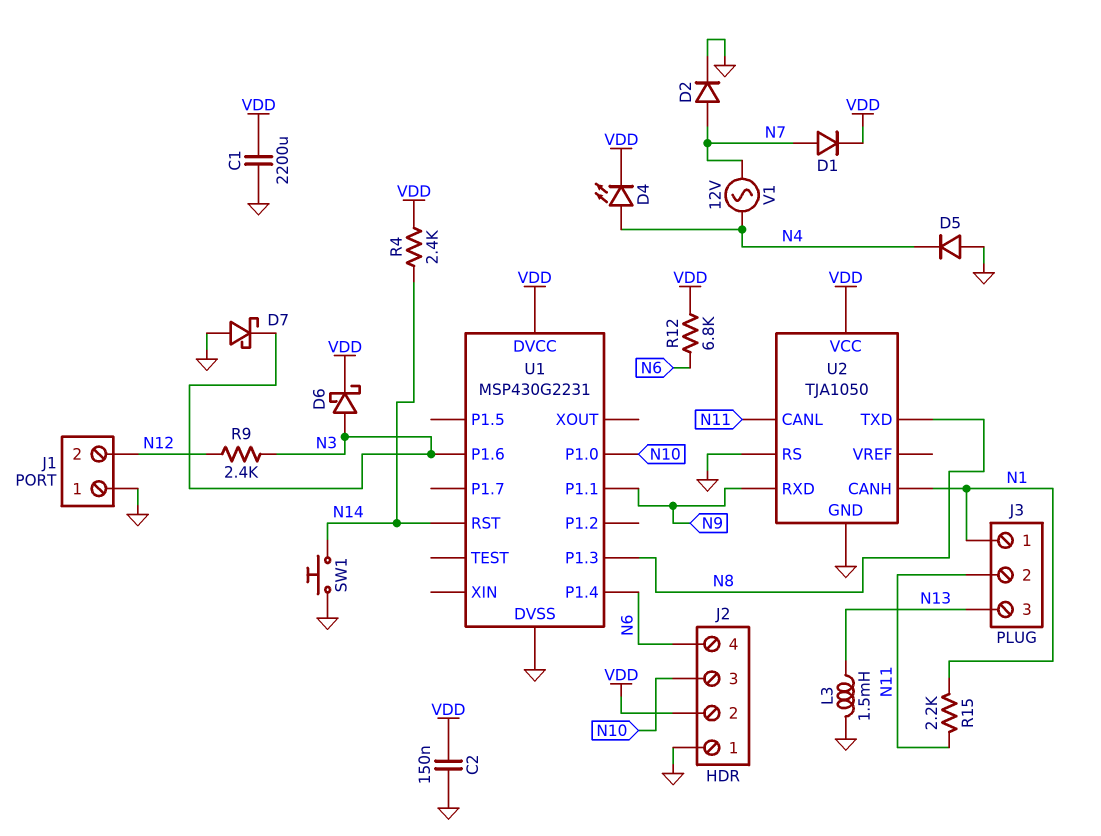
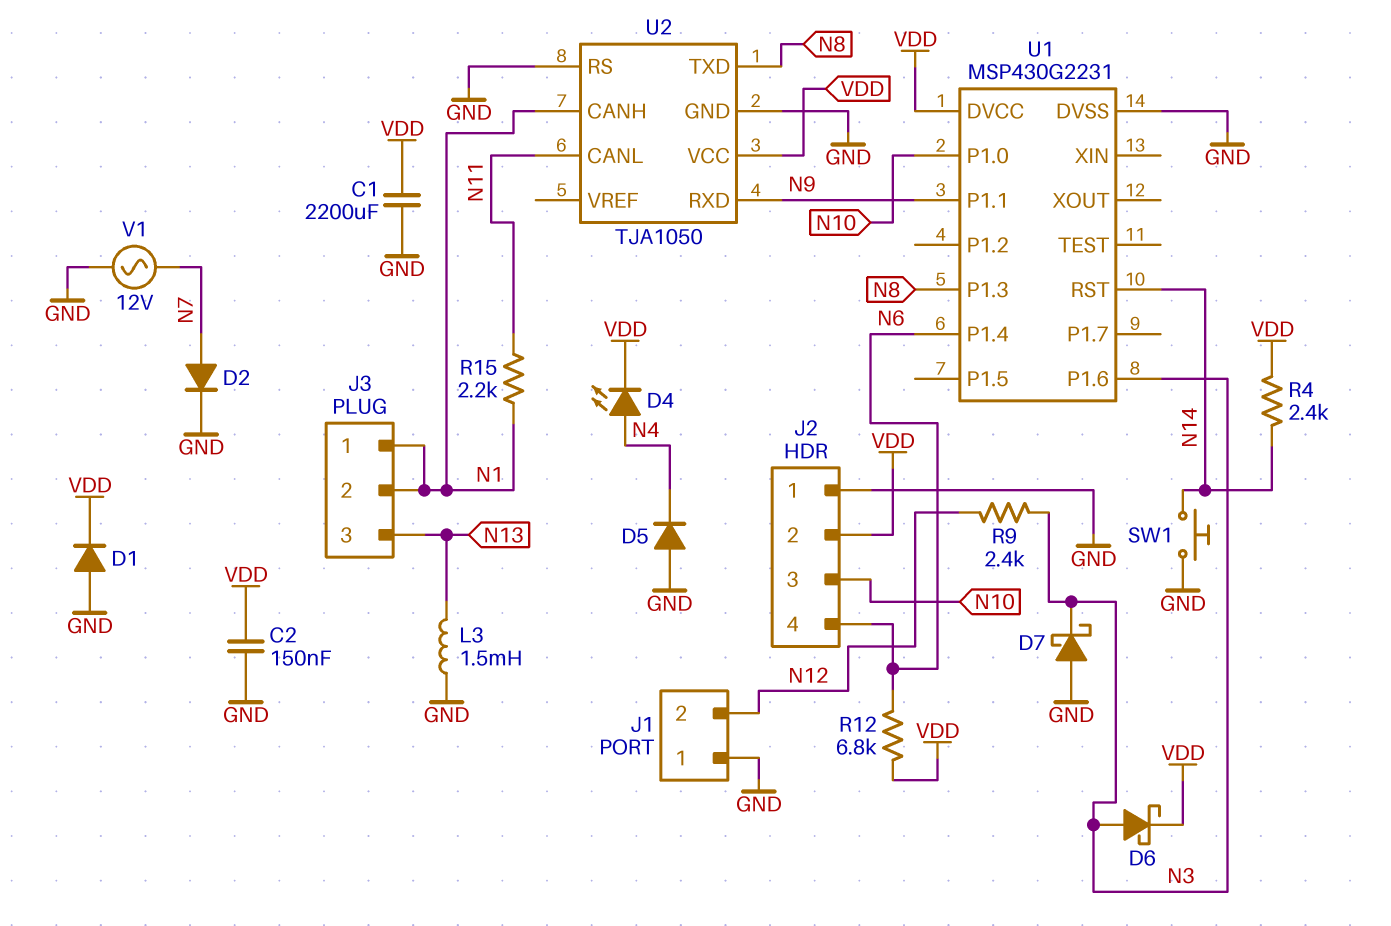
D1: diode (A N7, K VDD) -> diode (A GND, K VDD)
J3 pin 2: N11 -> N1
V1: AC 12V (N4, N7) -> AC 12V (GND, N7)

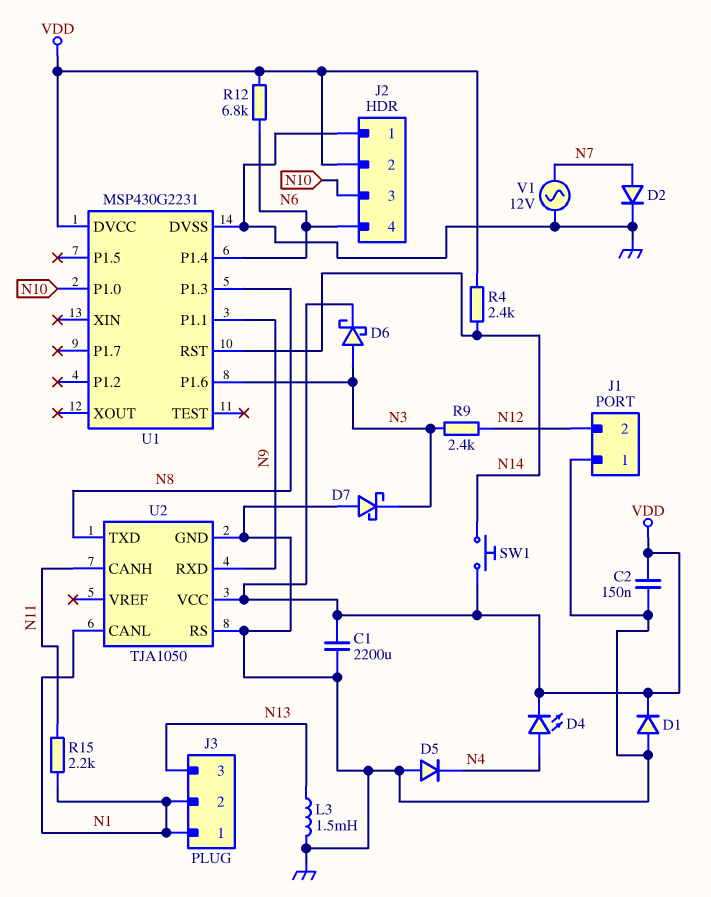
SW1: button (GND, N14) -> button (N14, VDD)
U2 pin CANH: N1 -> N11
U2 pin CANL: N11 -> N1

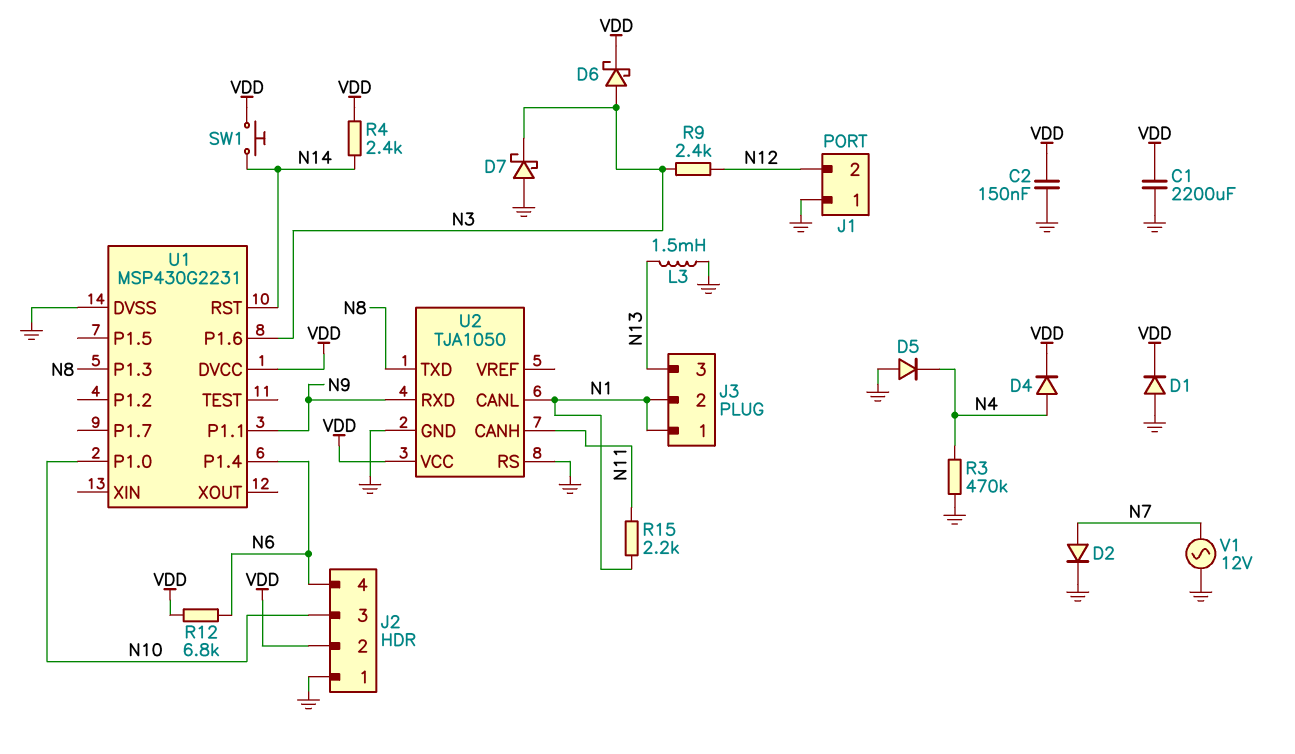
D4: LED (A N4, K VDD) -> diode (A N4, K VDD)
R3: none -> 470k (GND, N4)

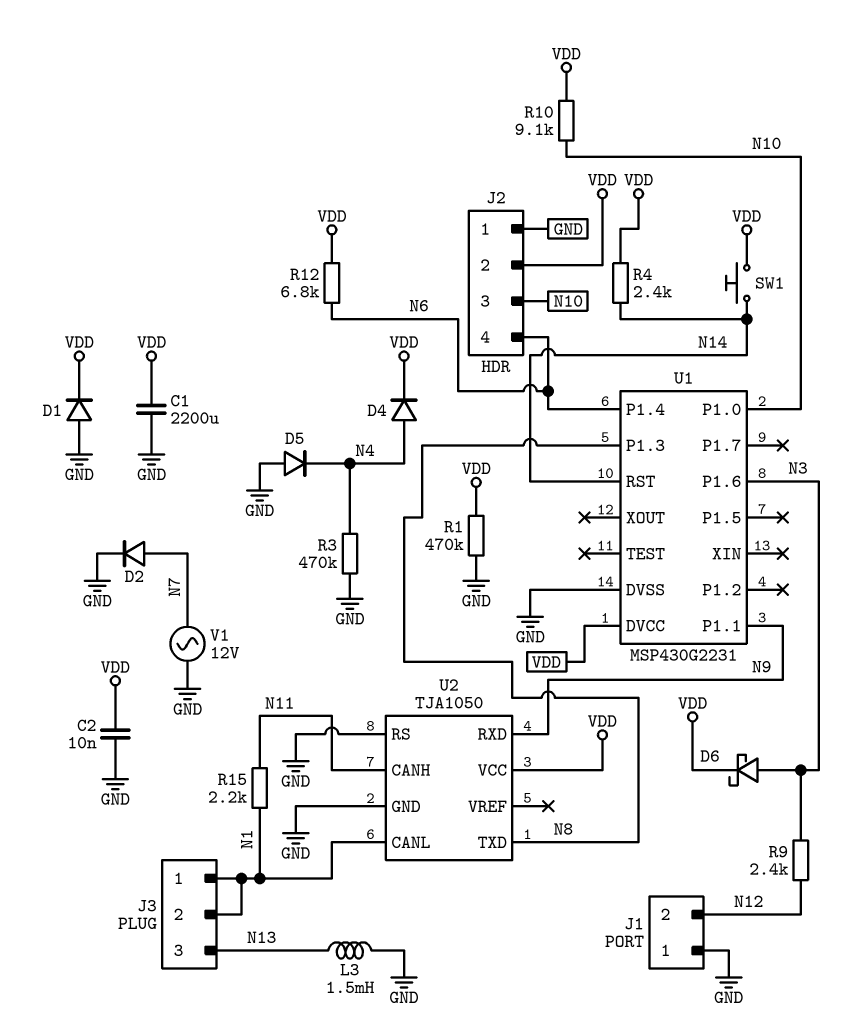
C2: 150nF (GND, VDD) -> 10nF (GND, VDD)
D7: schottky (A GND, K N3) -> none
R1: none -> 470k (GND, VDD)
R10: none -> 9.1k (N10, VDD)

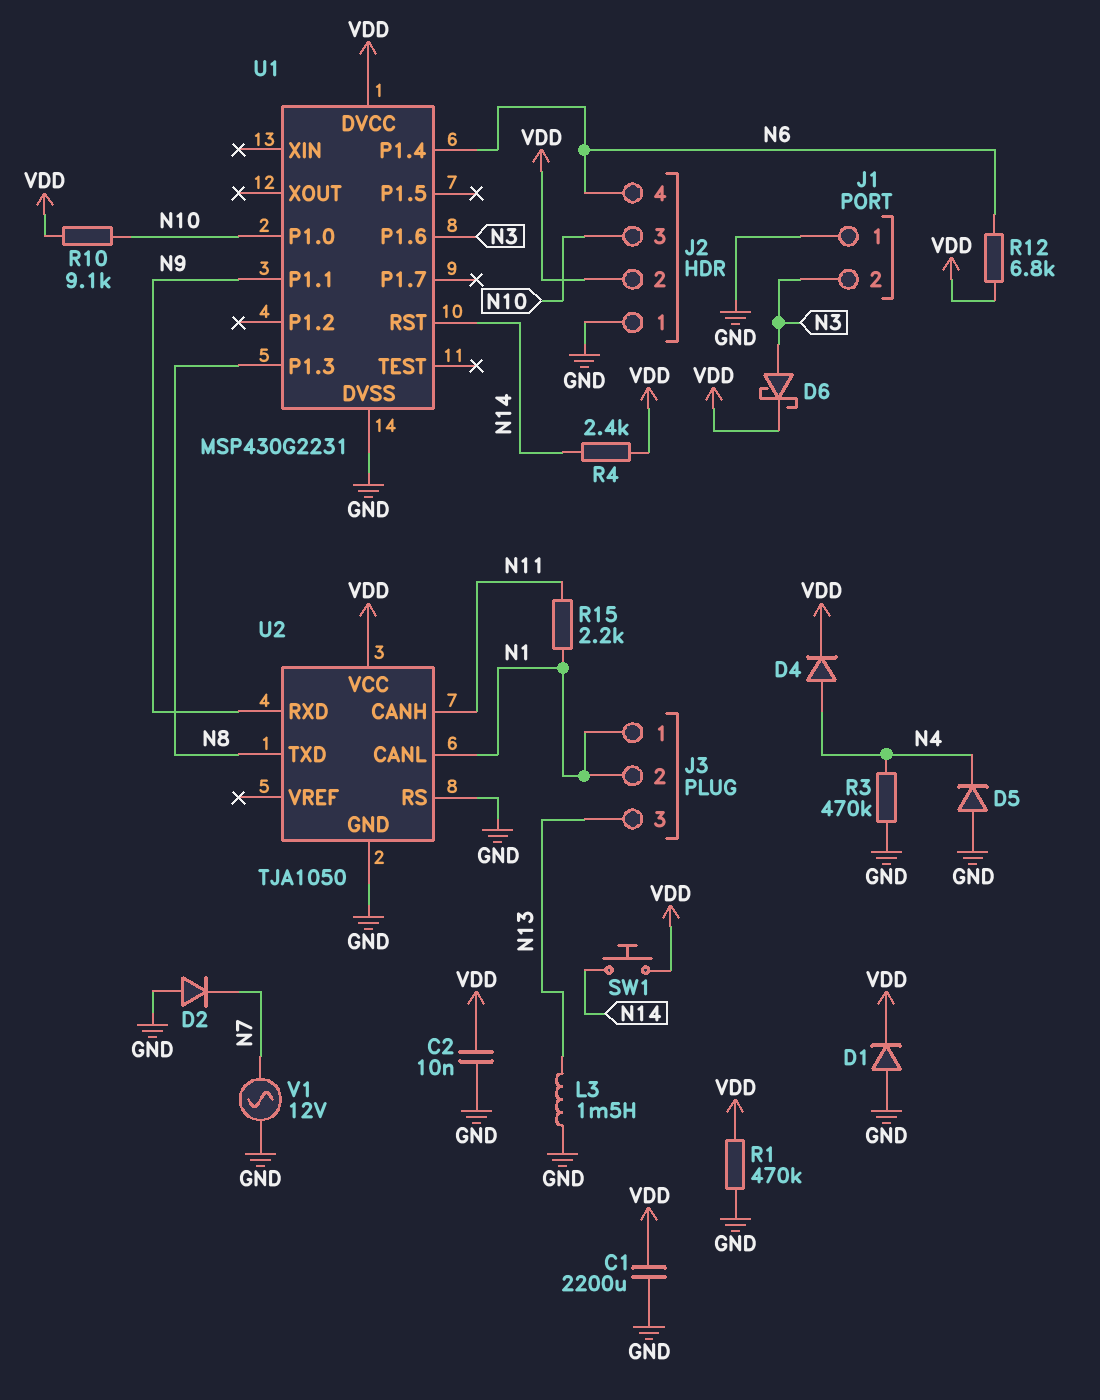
D2: diode (A N7, K GND) -> diode (A GND, K N7)
J1 pin 2: N12 -> N3
R9: 2.4k (N3, N12) -> none

